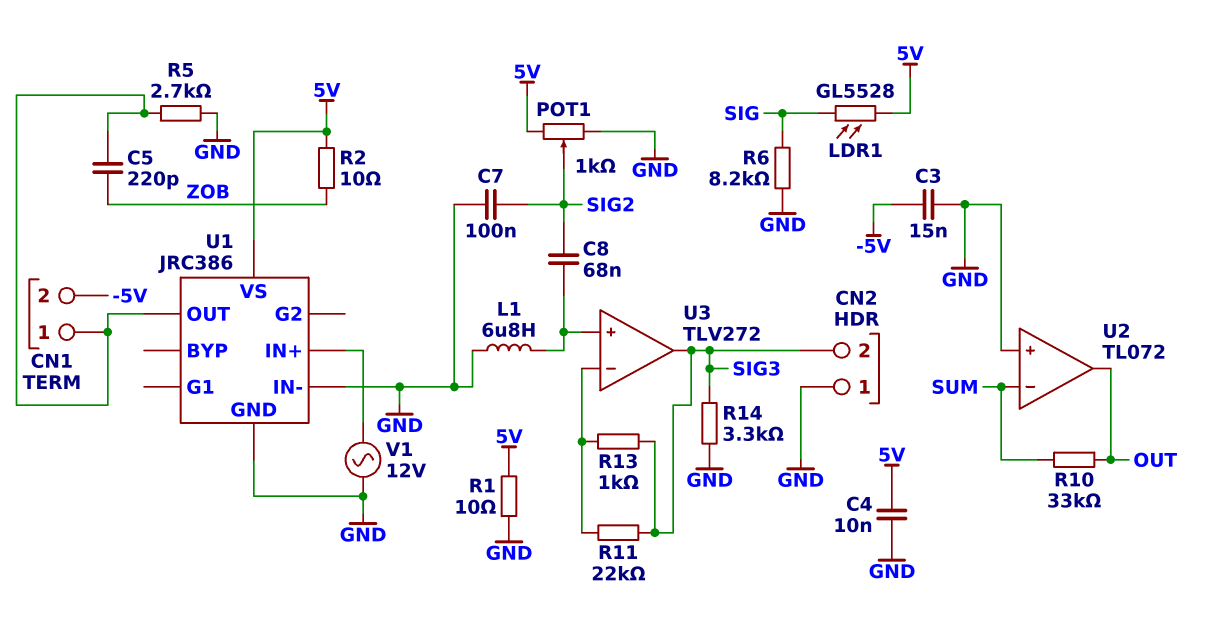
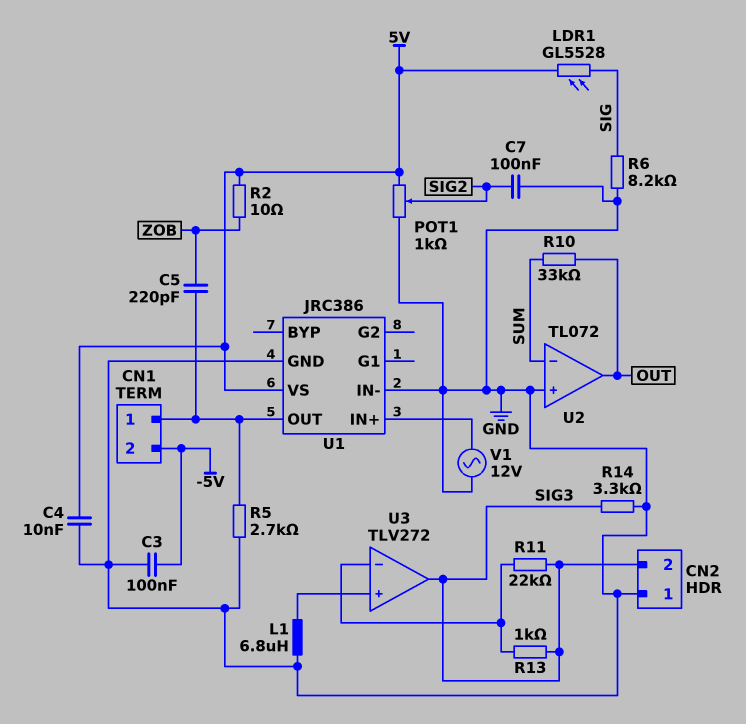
C3: 15nF (-5V, GND) -> 100nF (-5V, GND)
C8: 68nF (SIG2, U3/in+) -> none
R1: 10 (5V, GND) -> none

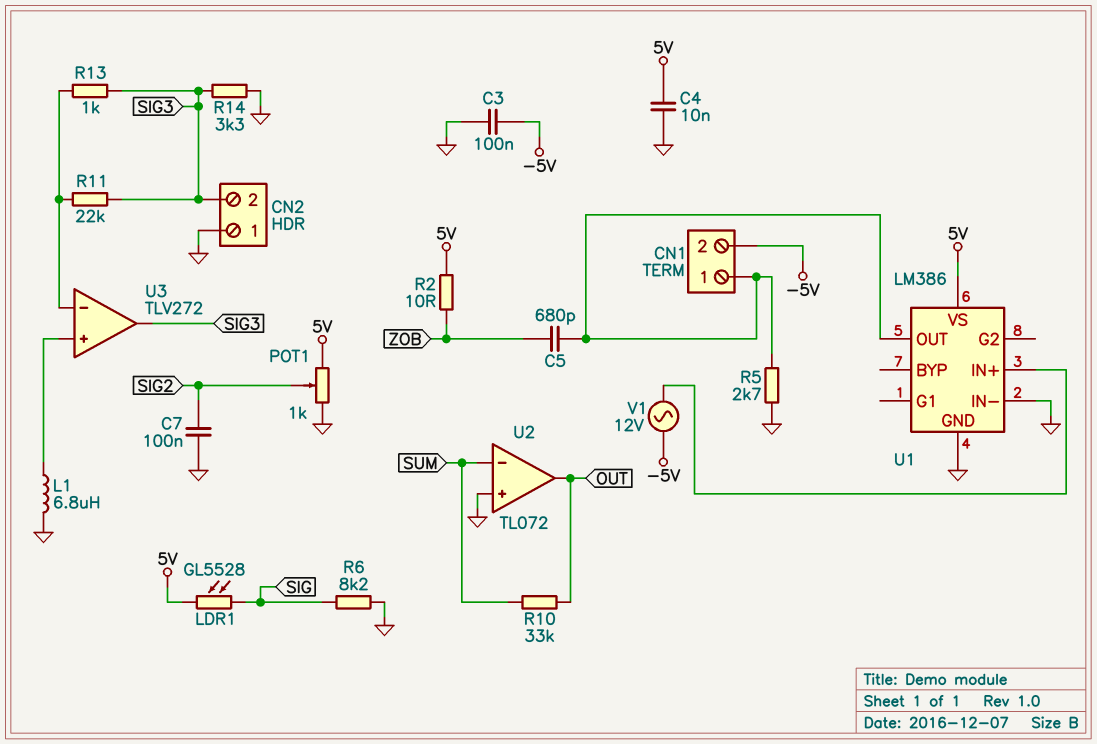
C5: 220pF (CN1/1, ZOB) -> 680pF (CN1/1, ZOB)
U1: JRC386 -> LM386
V1: AC 12V (GND, U1/IN+) -> AC 12V (-5V, U1/IN+)

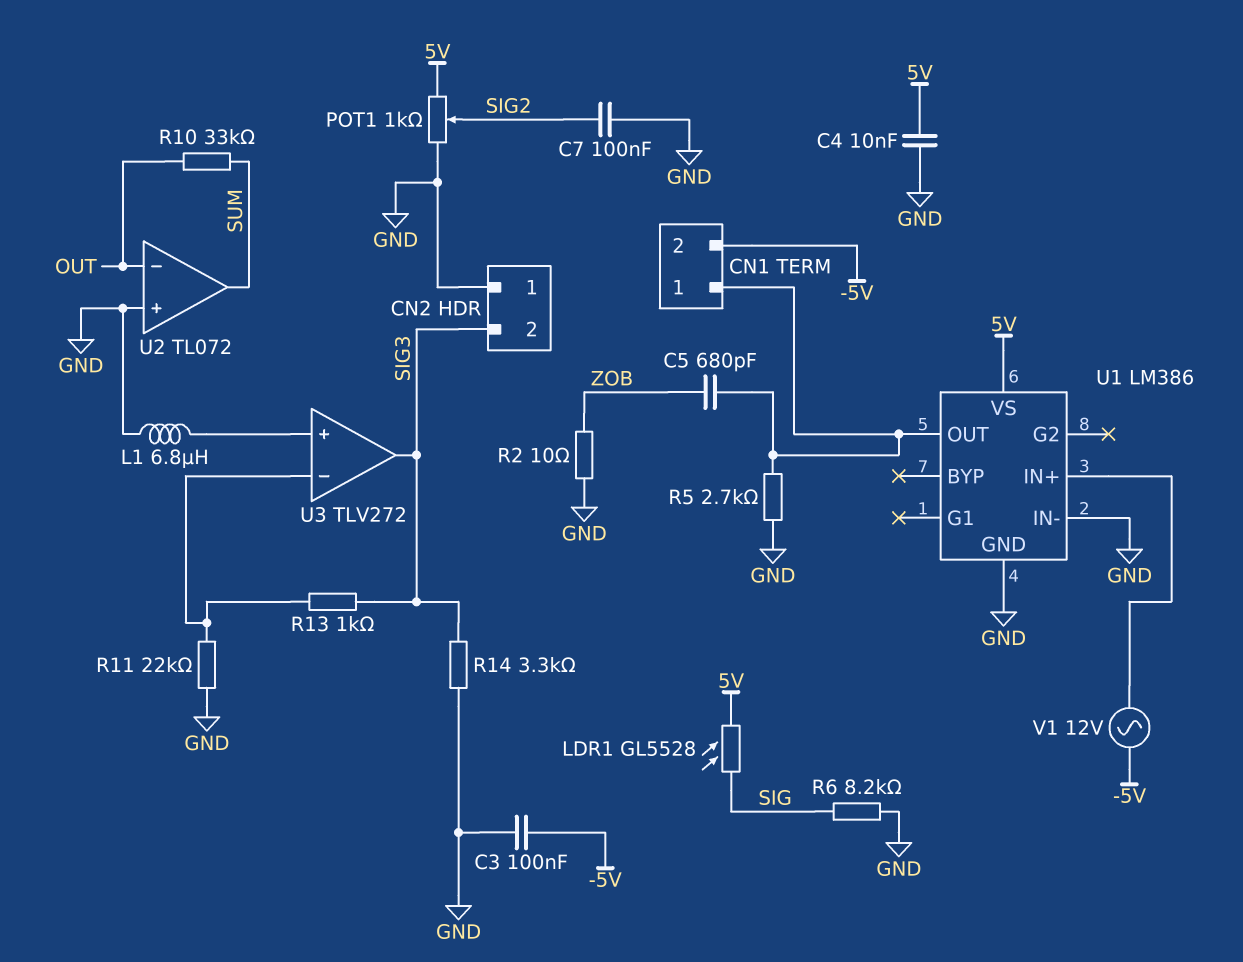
R2: 10 (5V, ZOB) -> 10 (GND, ZOB)
R11: 22k (SIG3, U3/in-) -> 22k (GND, U3/in-)
U2 pin in-: SUM -> OUT
U2 pin out: OUT -> SUM

